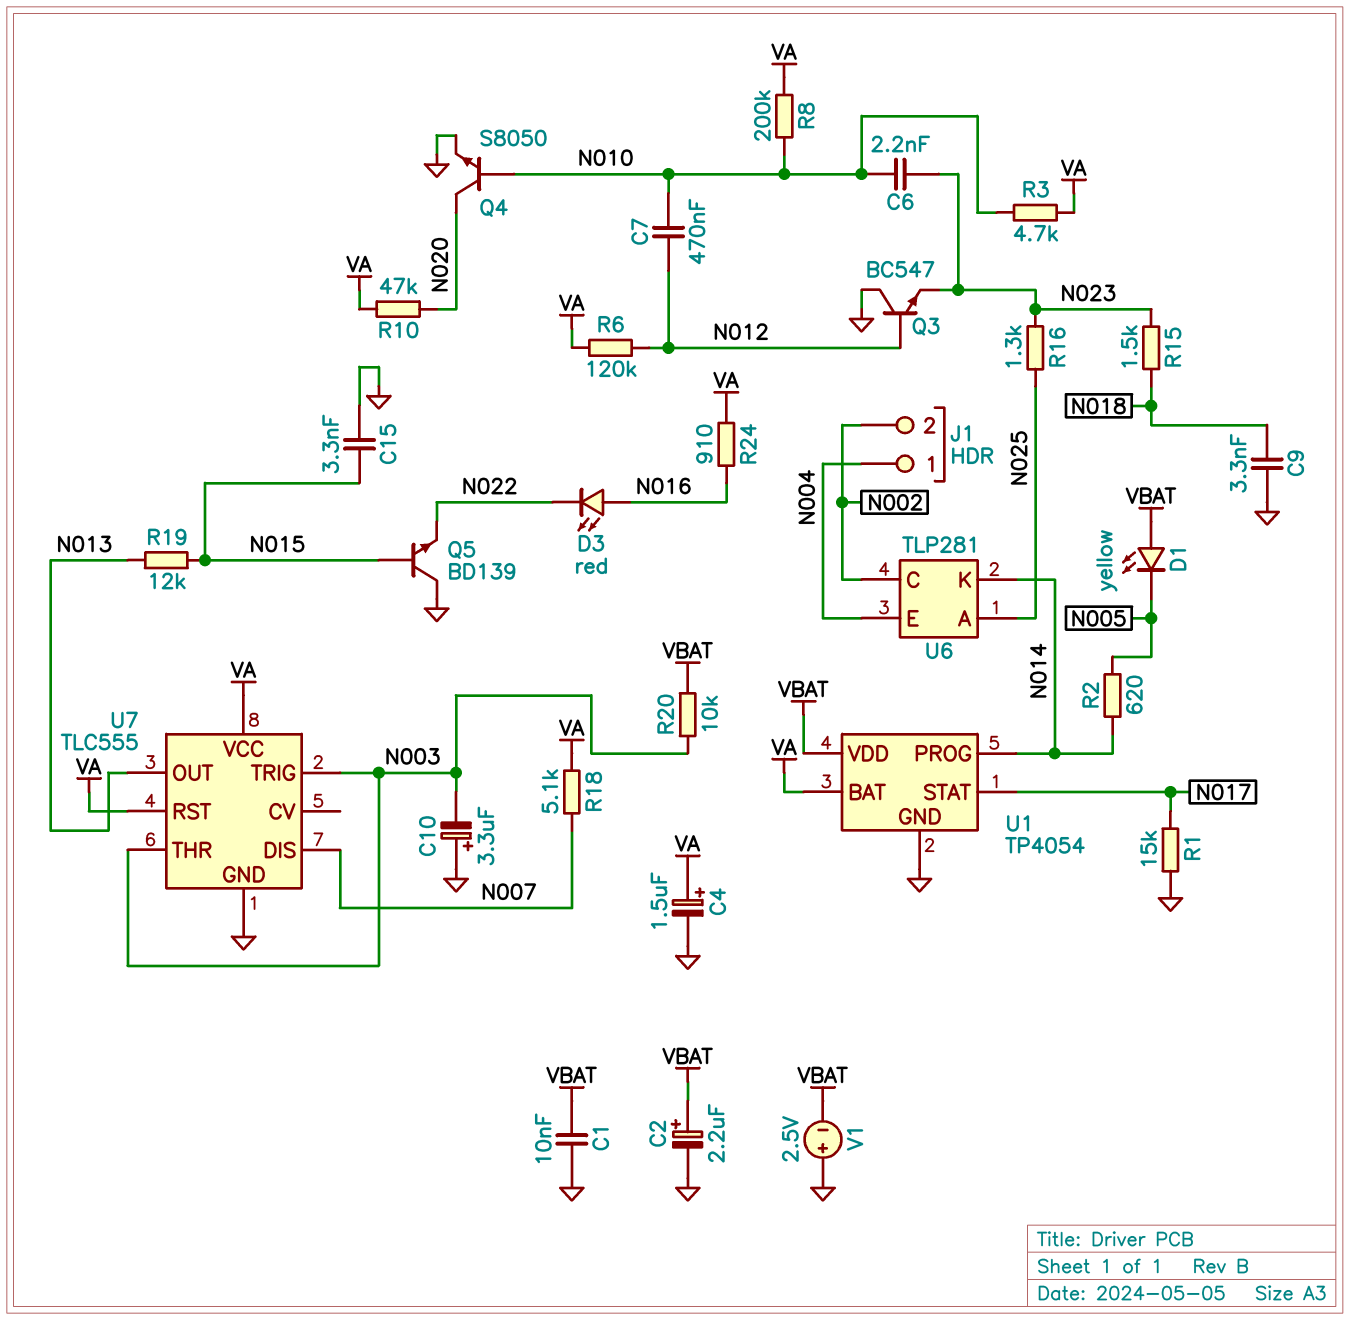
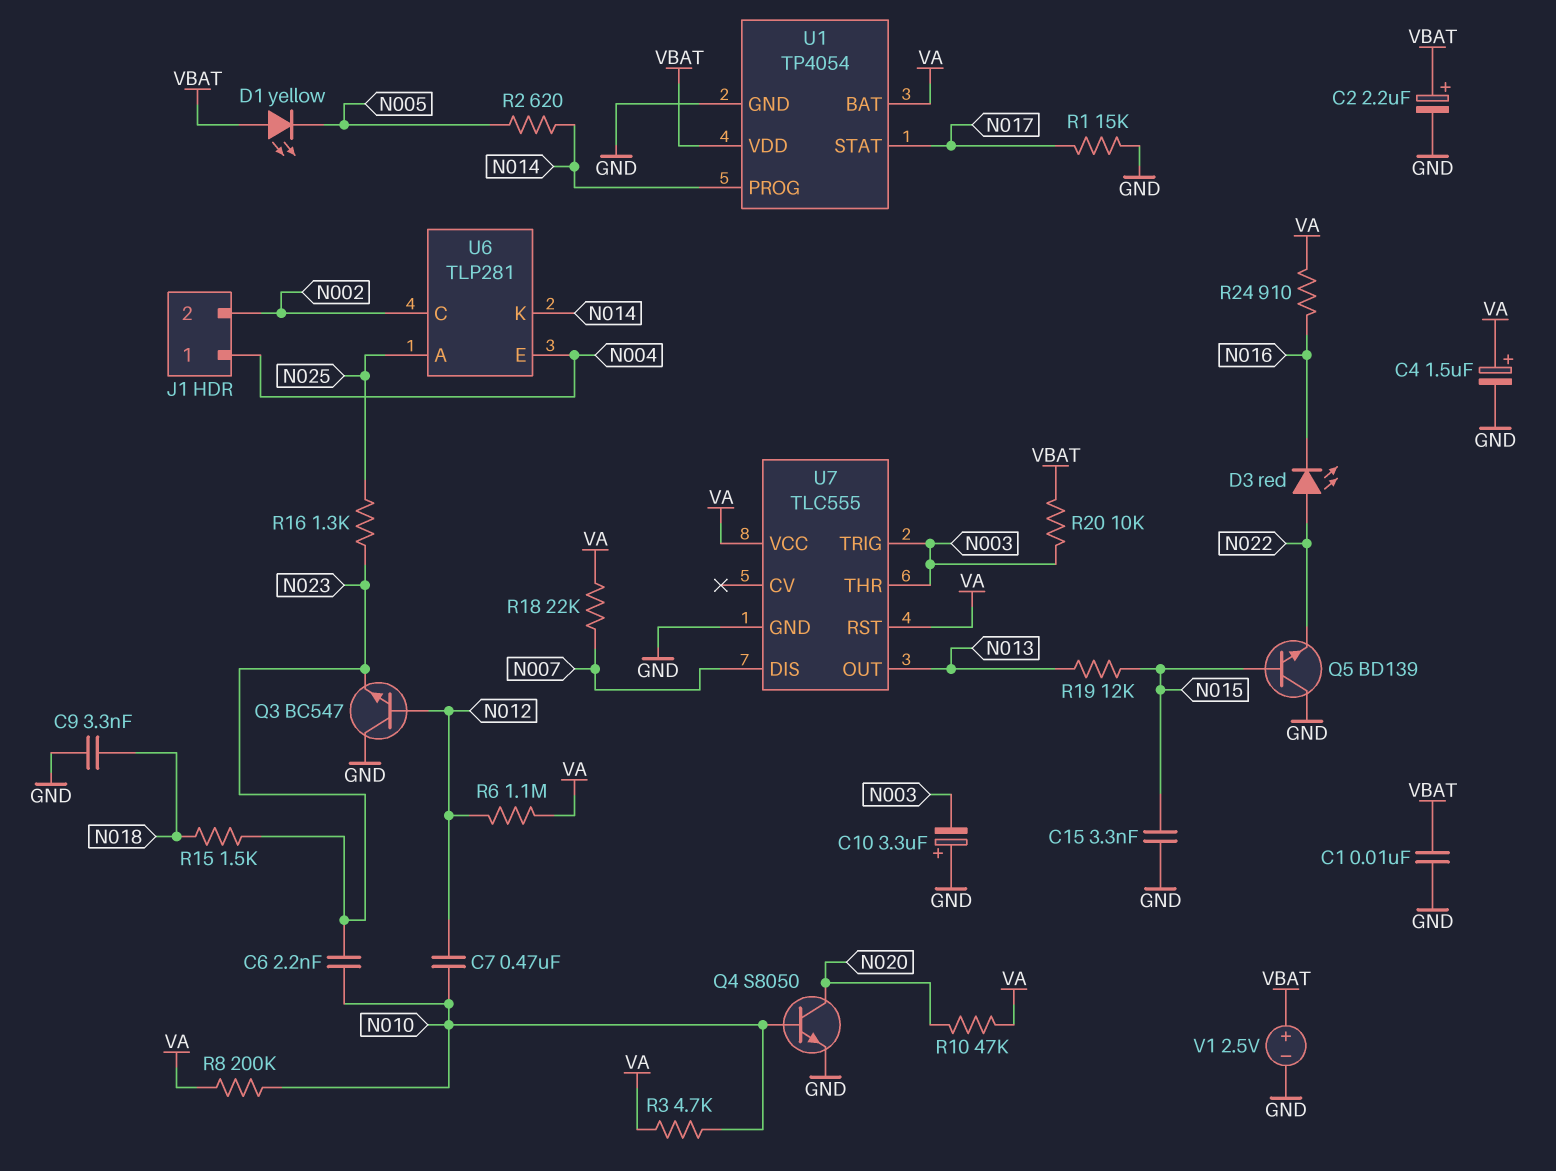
D3: LED red (A N016, K N022) -> LED red (A N022, K N016)
R6: 120k (N012, VA) -> 1.1M (N012, VA)
R18: 5.1k (N007, VA) -> 22k (N007, VA)
V1: 2.5V (plus GND, minus VBAT) -> 2.5V (plus VBAT, minus GND)

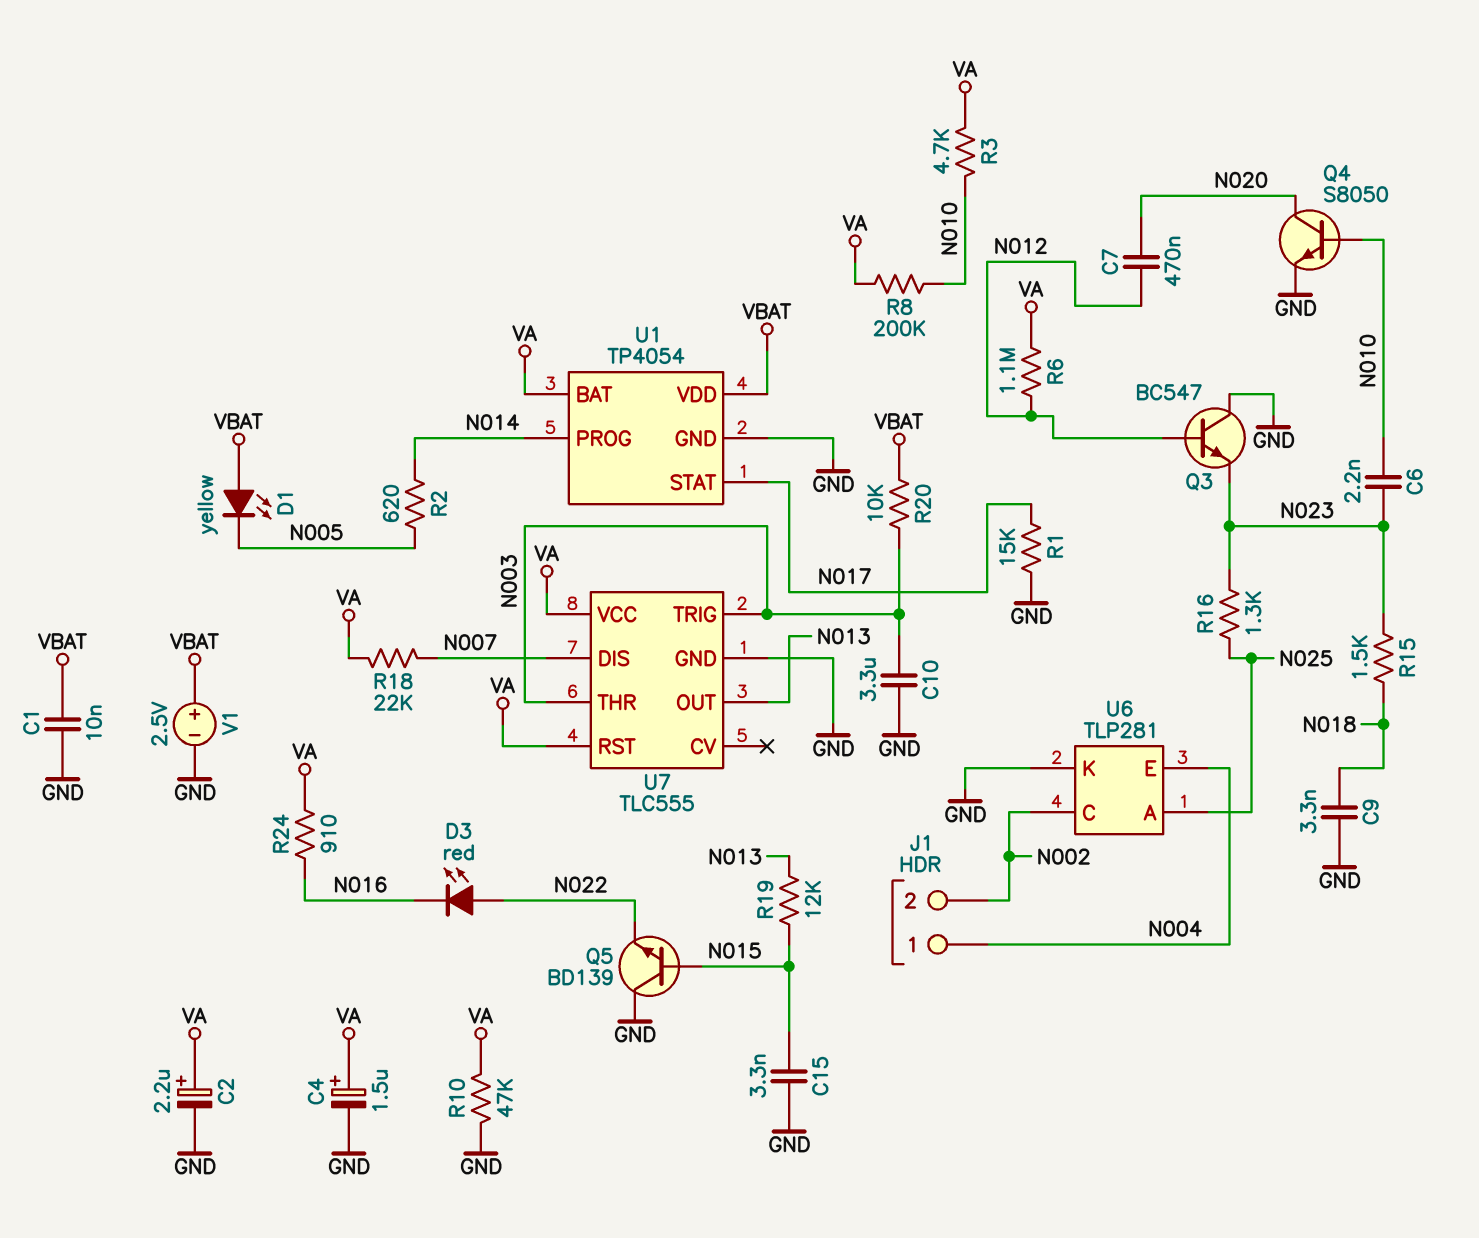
C2: 2.2uF (plus VBAT, minus GND) -> 2.2uF (plus VA, minus GND)
C7: 470nF (N010, N012) -> 470nF (N012, N020)
C10: 3.3uF (plus GND, minus N003) -> 3.3uF (GND, N003)
R10: 47k (N020, VA) -> 47k (GND, VA)
U6 pin K: N014 -> GND

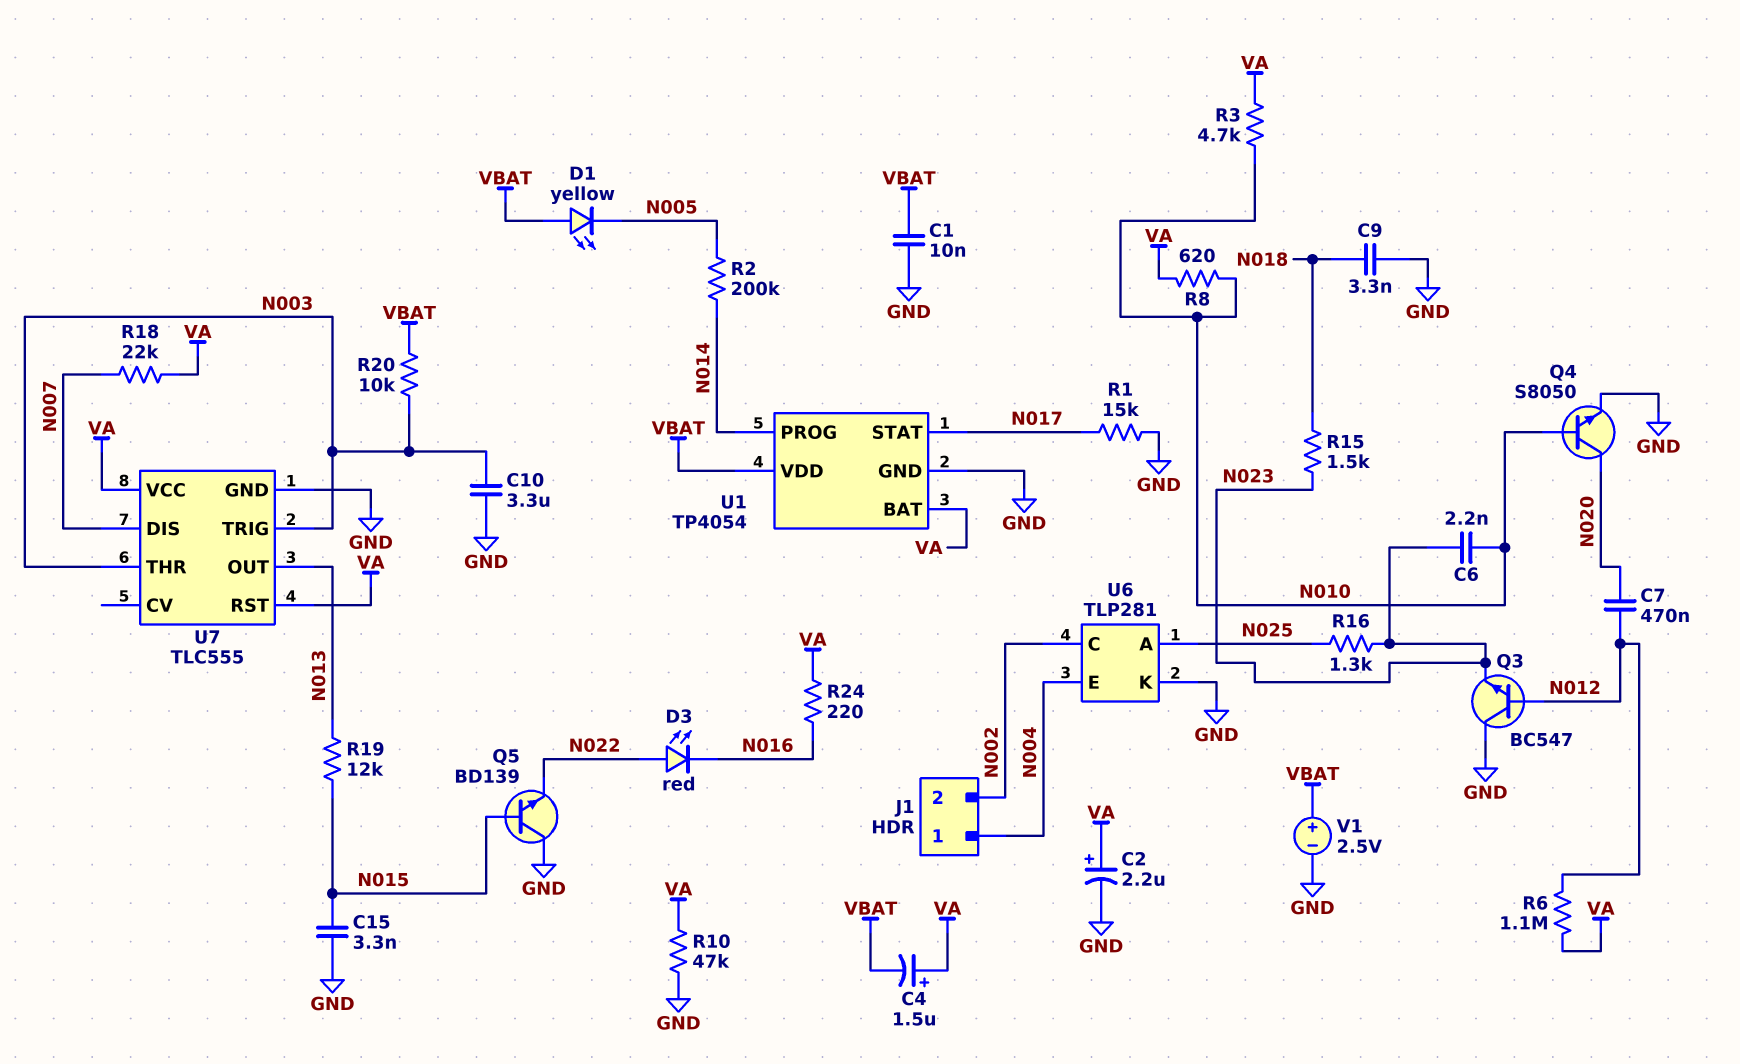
C4: 1.5uF (plus VA, minus GND) -> 1.5uF (plus VA, minus VBAT)
R2: 620 (N005, N014) -> 200k (N005, N014)
R8: 200k (N010, VA) -> 620 (N010, VA)
R24: 910 (N016, VA) -> 220 (N016, VA)

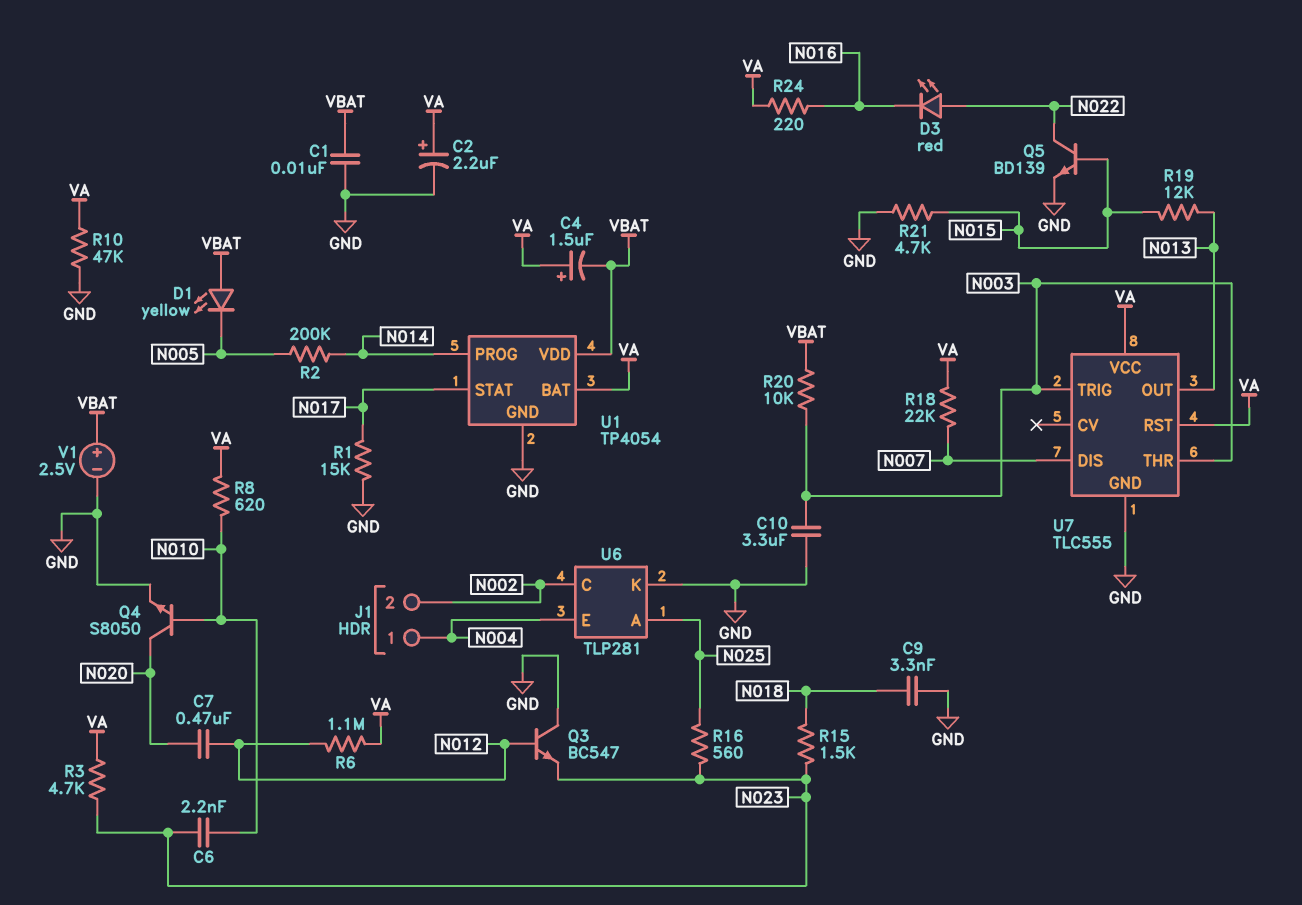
C15: 3.3nF (GND, N015) -> none
Q5: NPN BD139 (B N015, C GND, E N022) -> NPN BD139 (B N015, C N022, E GND)
R3: 4.7k (N010, VA) -> 4.7k (N023, VA)
R16: 1.3k (N023, N025) -> 560 (N023, N025)
R21: none -> 4.7k (GND, N015)

